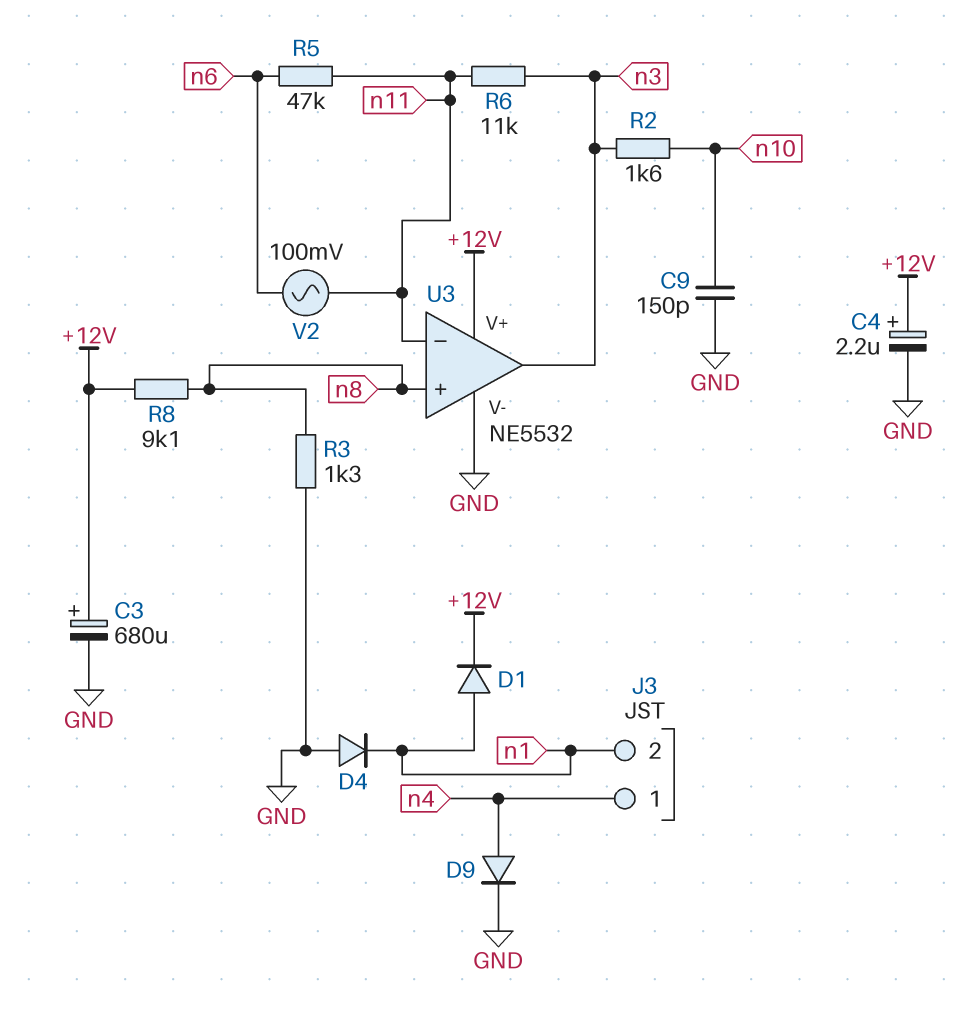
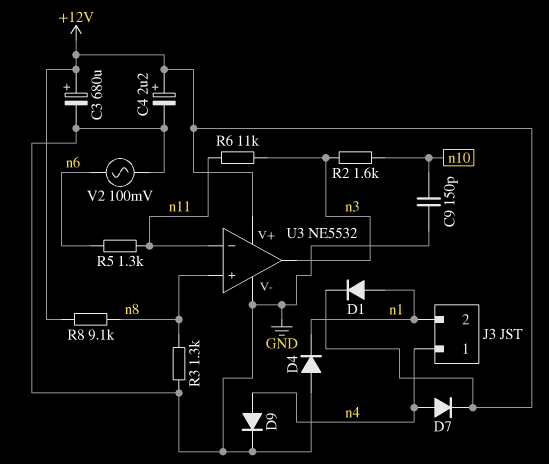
D7: none -> diode (A n4, K +12V)
R5: 47k (n6, n11) -> 1.3k (n6, n11)
V2: AC 100mV (n6, n11) -> AC 100mV (GND, n6)

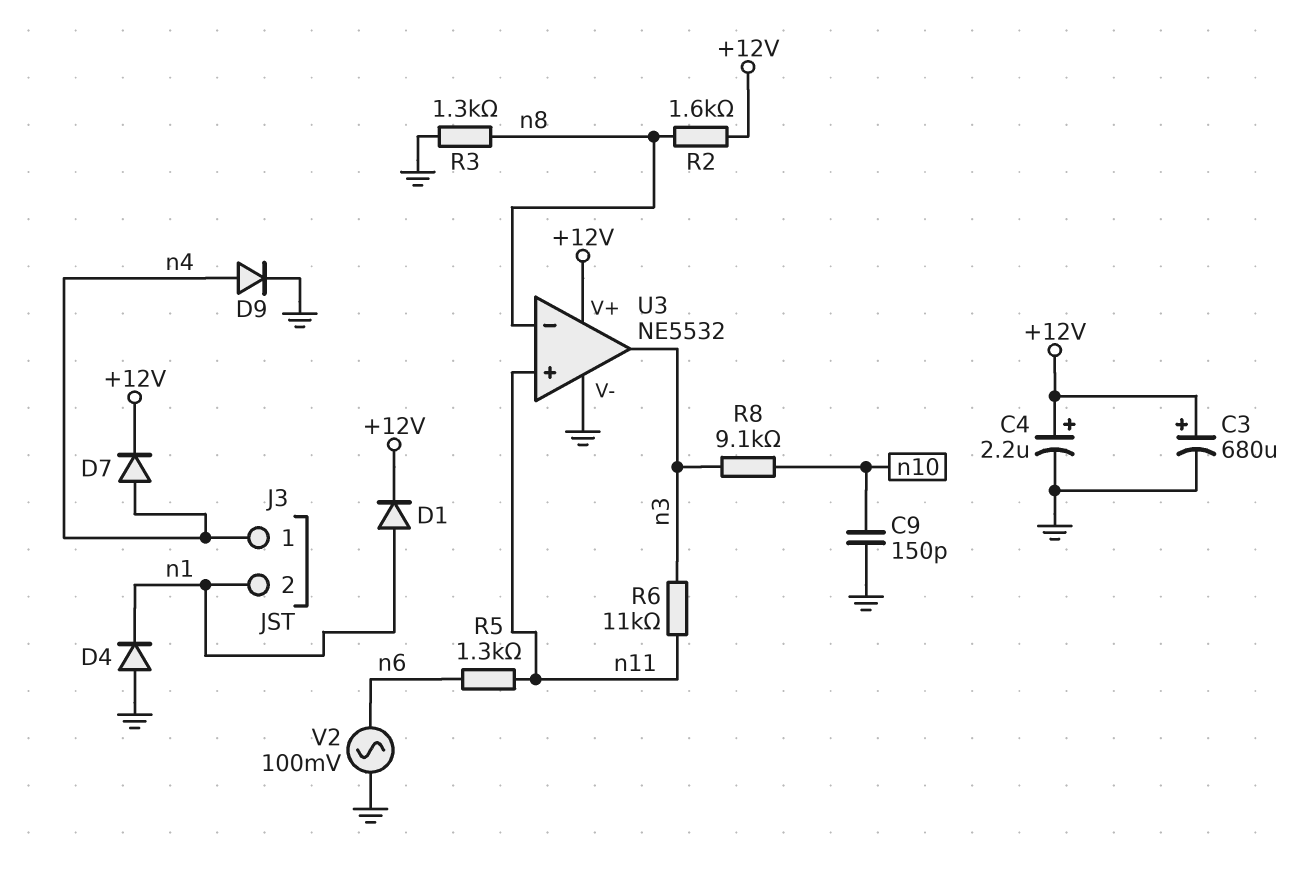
R2: 1.6k (n3, n10) -> 1.6k (+12V, n8)
R8: 9.1k (+12V, n8) -> 9.1k (n3, n10)
U3 pin in+: n8 -> n11
U3 pin in-: n11 -> n8

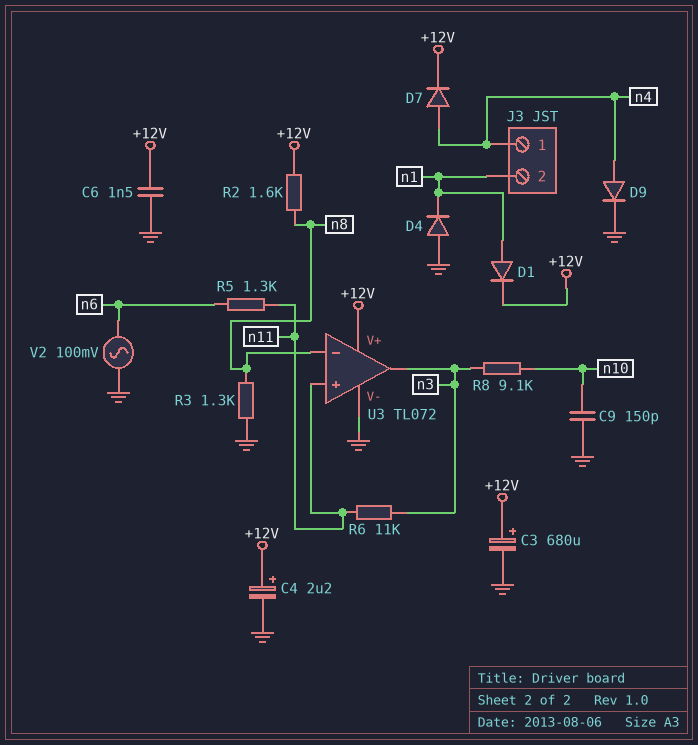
C6: none -> 1.5nF (+12V, GND)
U3: NE5532 -> TL072

